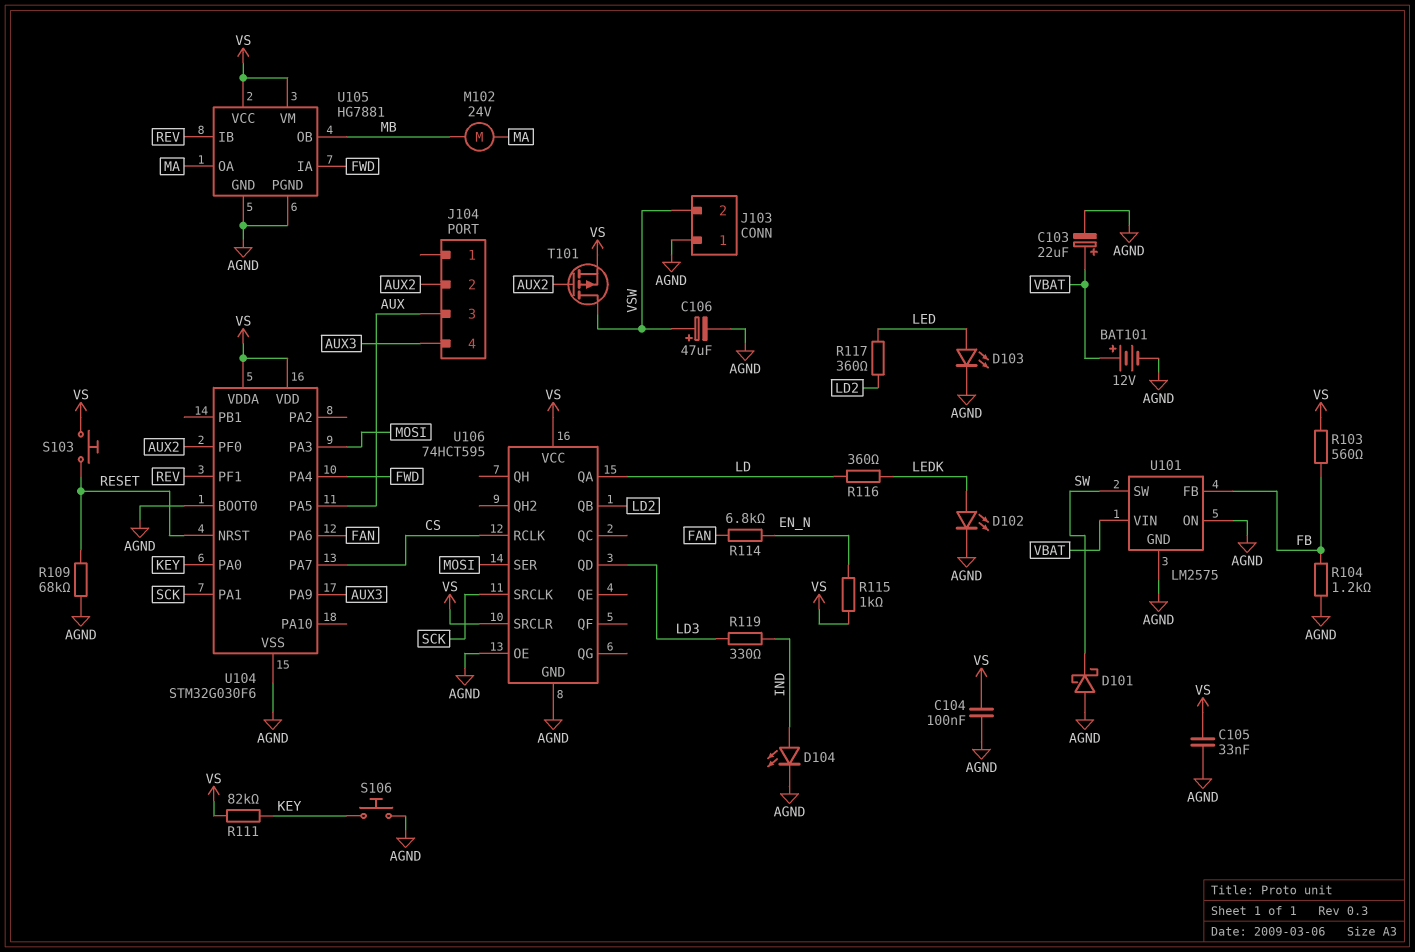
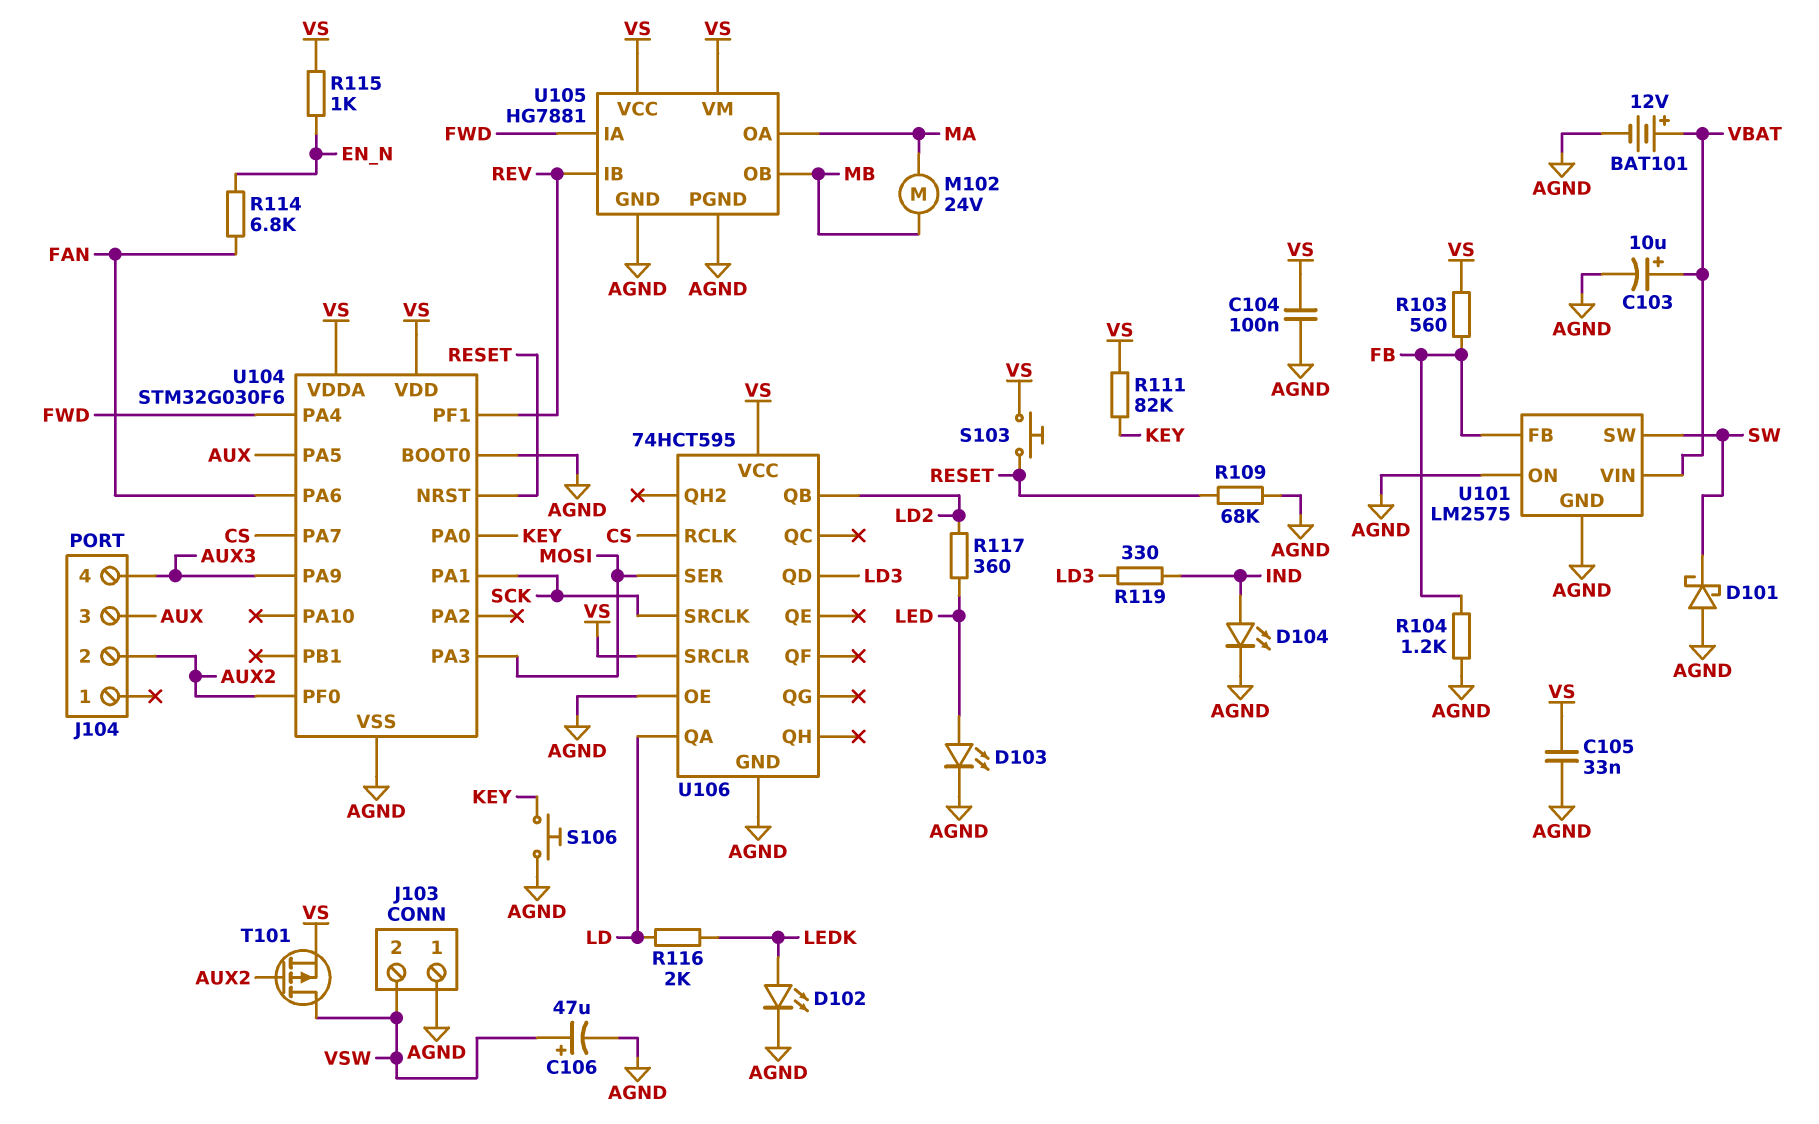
C103: 22uF (plus VBAT, minus AGND) -> 10uF (plus VBAT, minus AGND)
R116: 360 (LD, LEDK) -> 2k (LD, LEDK)

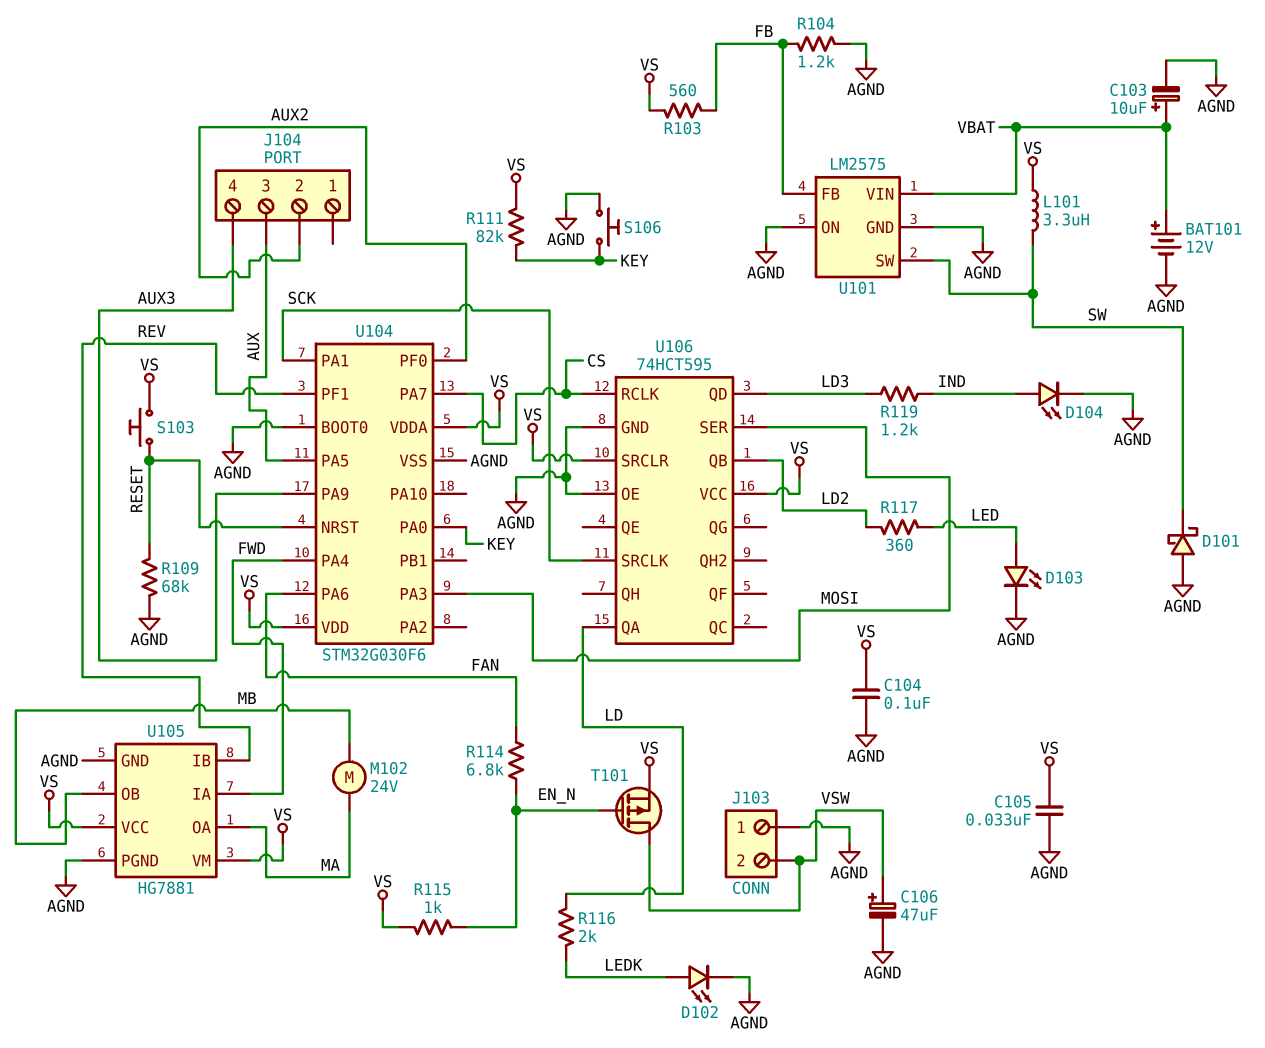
L101: none -> 3.3uH (SW, VS)
R119: 330 (IND, LD3) -> 1.2k (IND, LD3)
T101: PMOS (G AUX2, D VSW, S VS) -> PMOS (G EN_N, D VSW, S VS)

